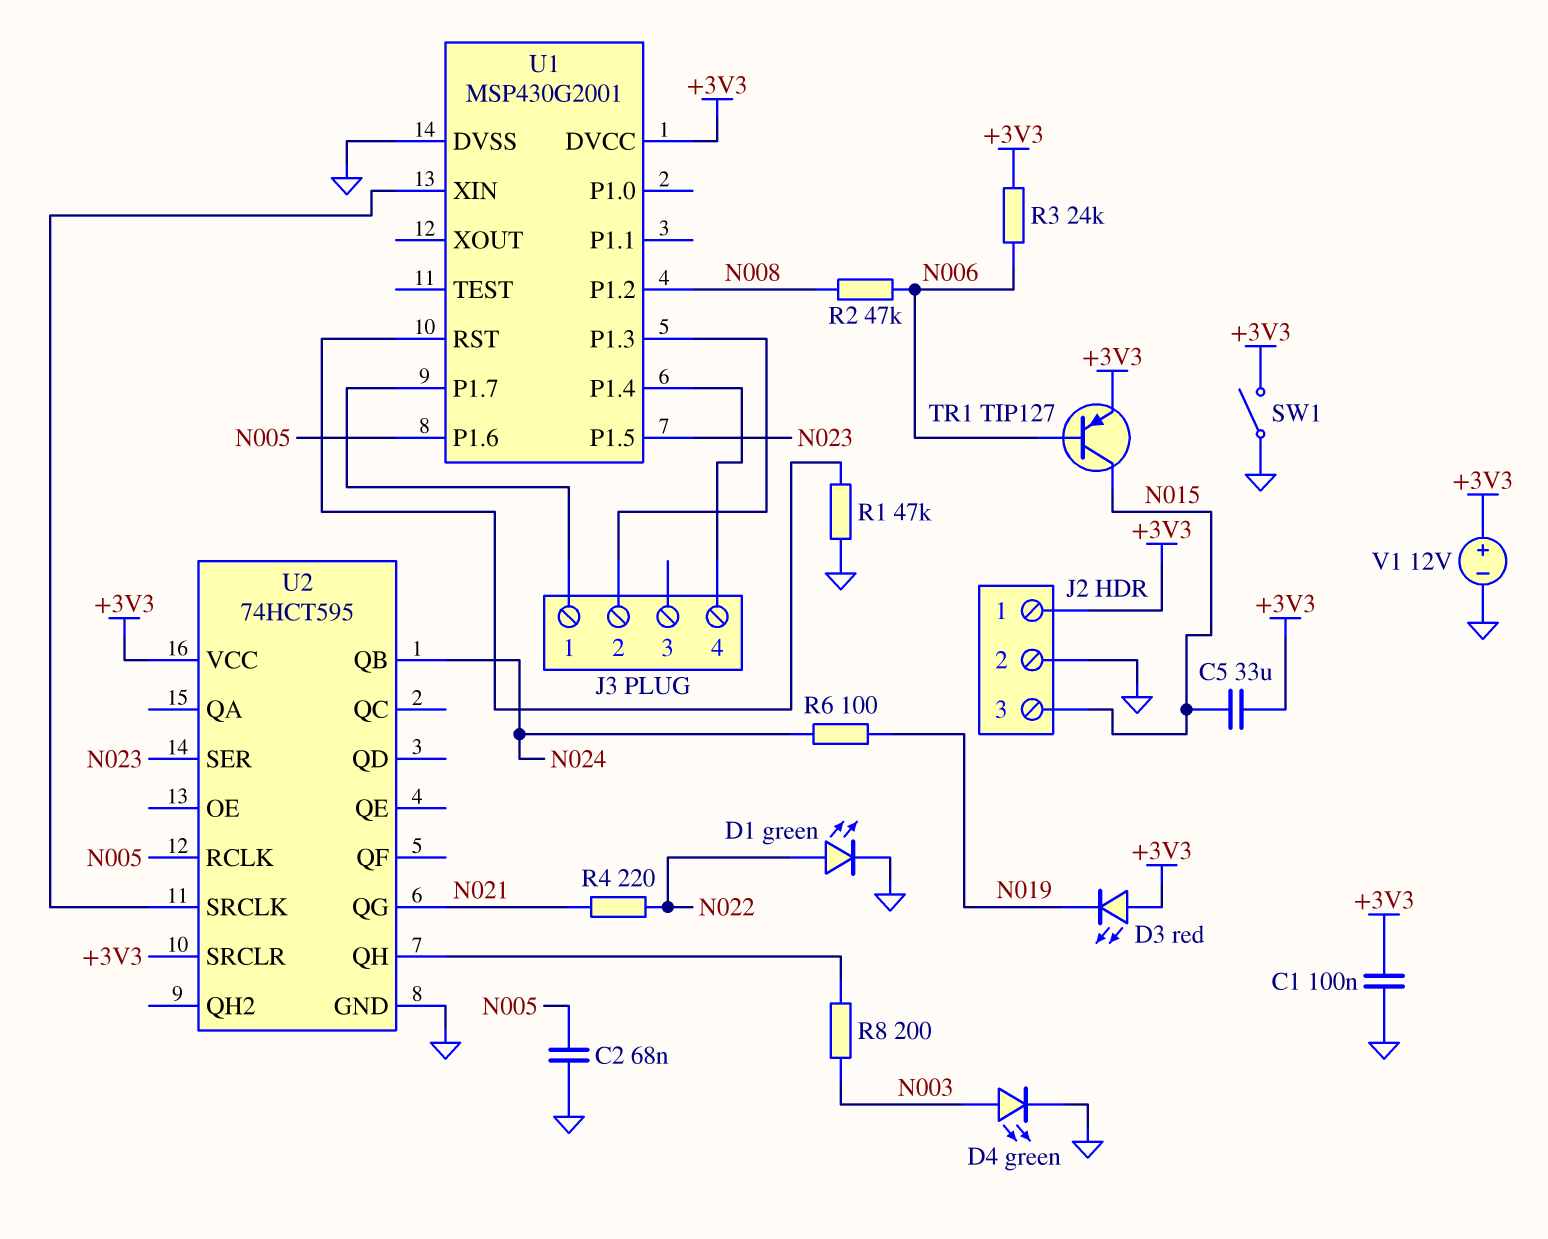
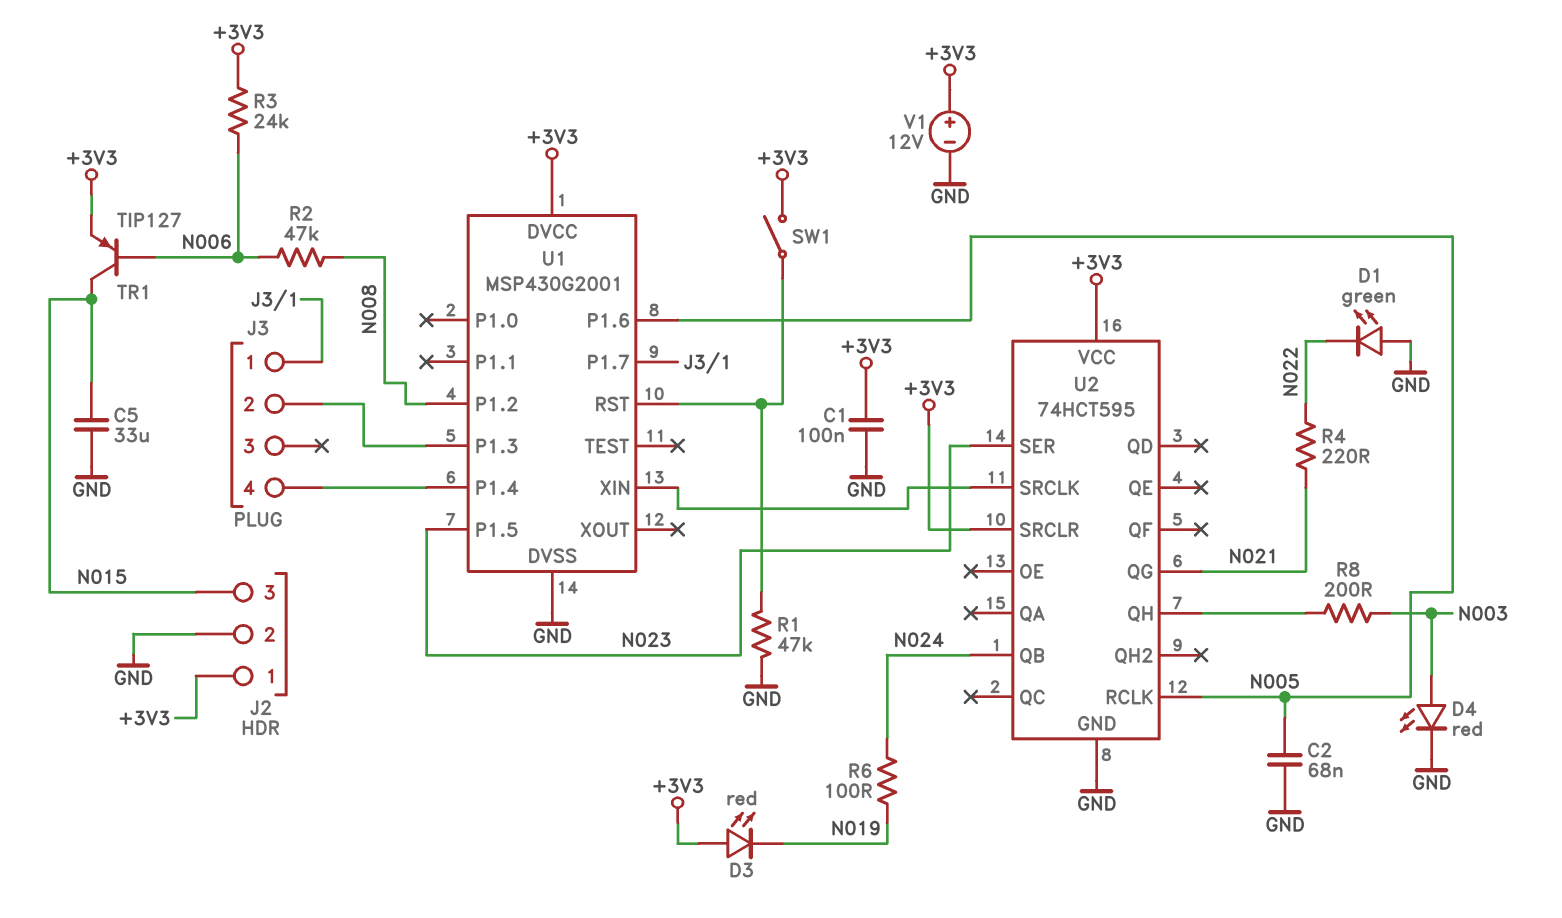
C5: 33uF (+3V3, N015) -> 33uF (GND, N015)
D1: LED green (A N022, K GND) -> LED green (A GND, K N022)
D4: LED green (A N003, K GND) -> LED red (A N003, K GND)
SW1: switch (+3V3, GND) -> switch (+3V3, U1/RST)

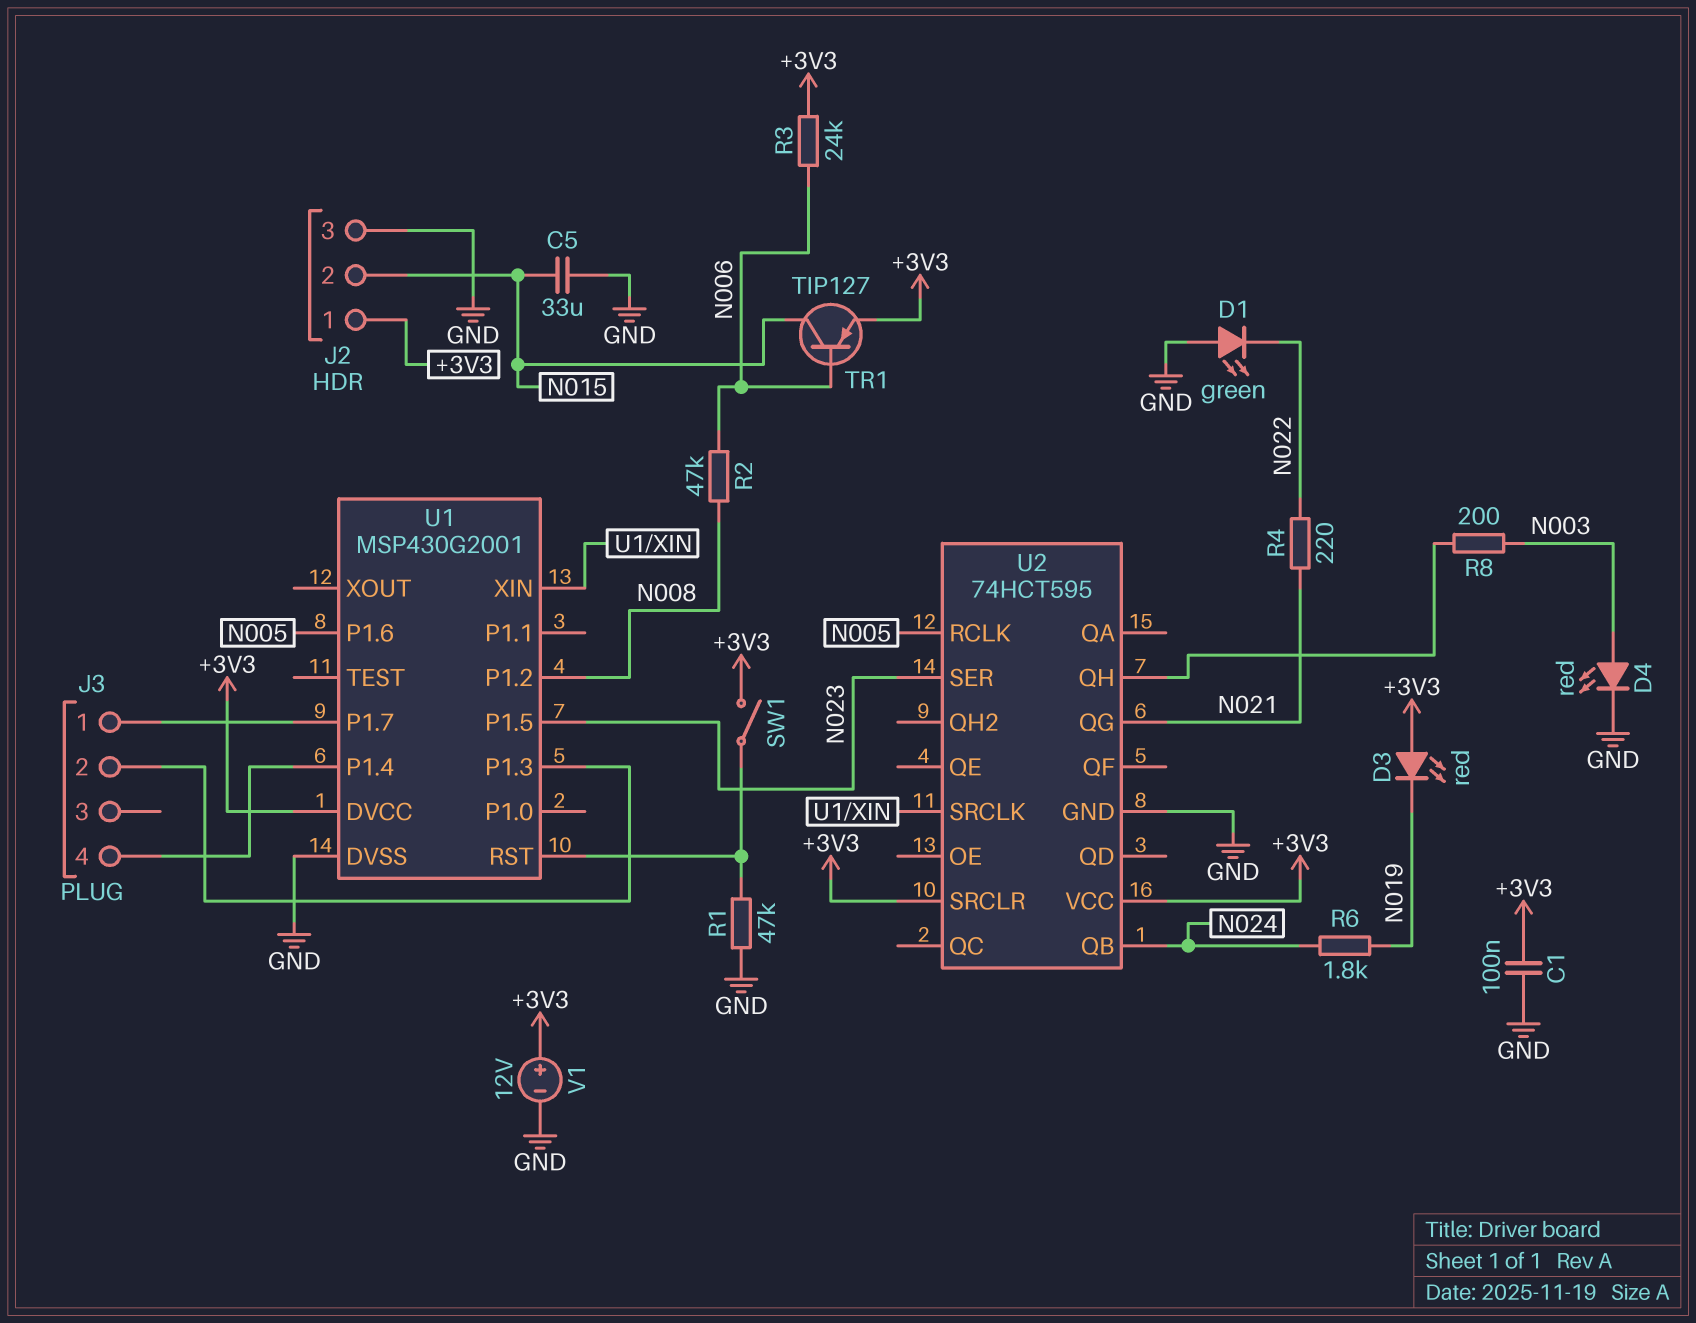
C2: 68nF (GND, N005) -> none
J2 pin 2: GND -> N015
J2 pin 3: N015 -> GND
R6: 100 (N019, N024) -> 1.8k (N019, N024)

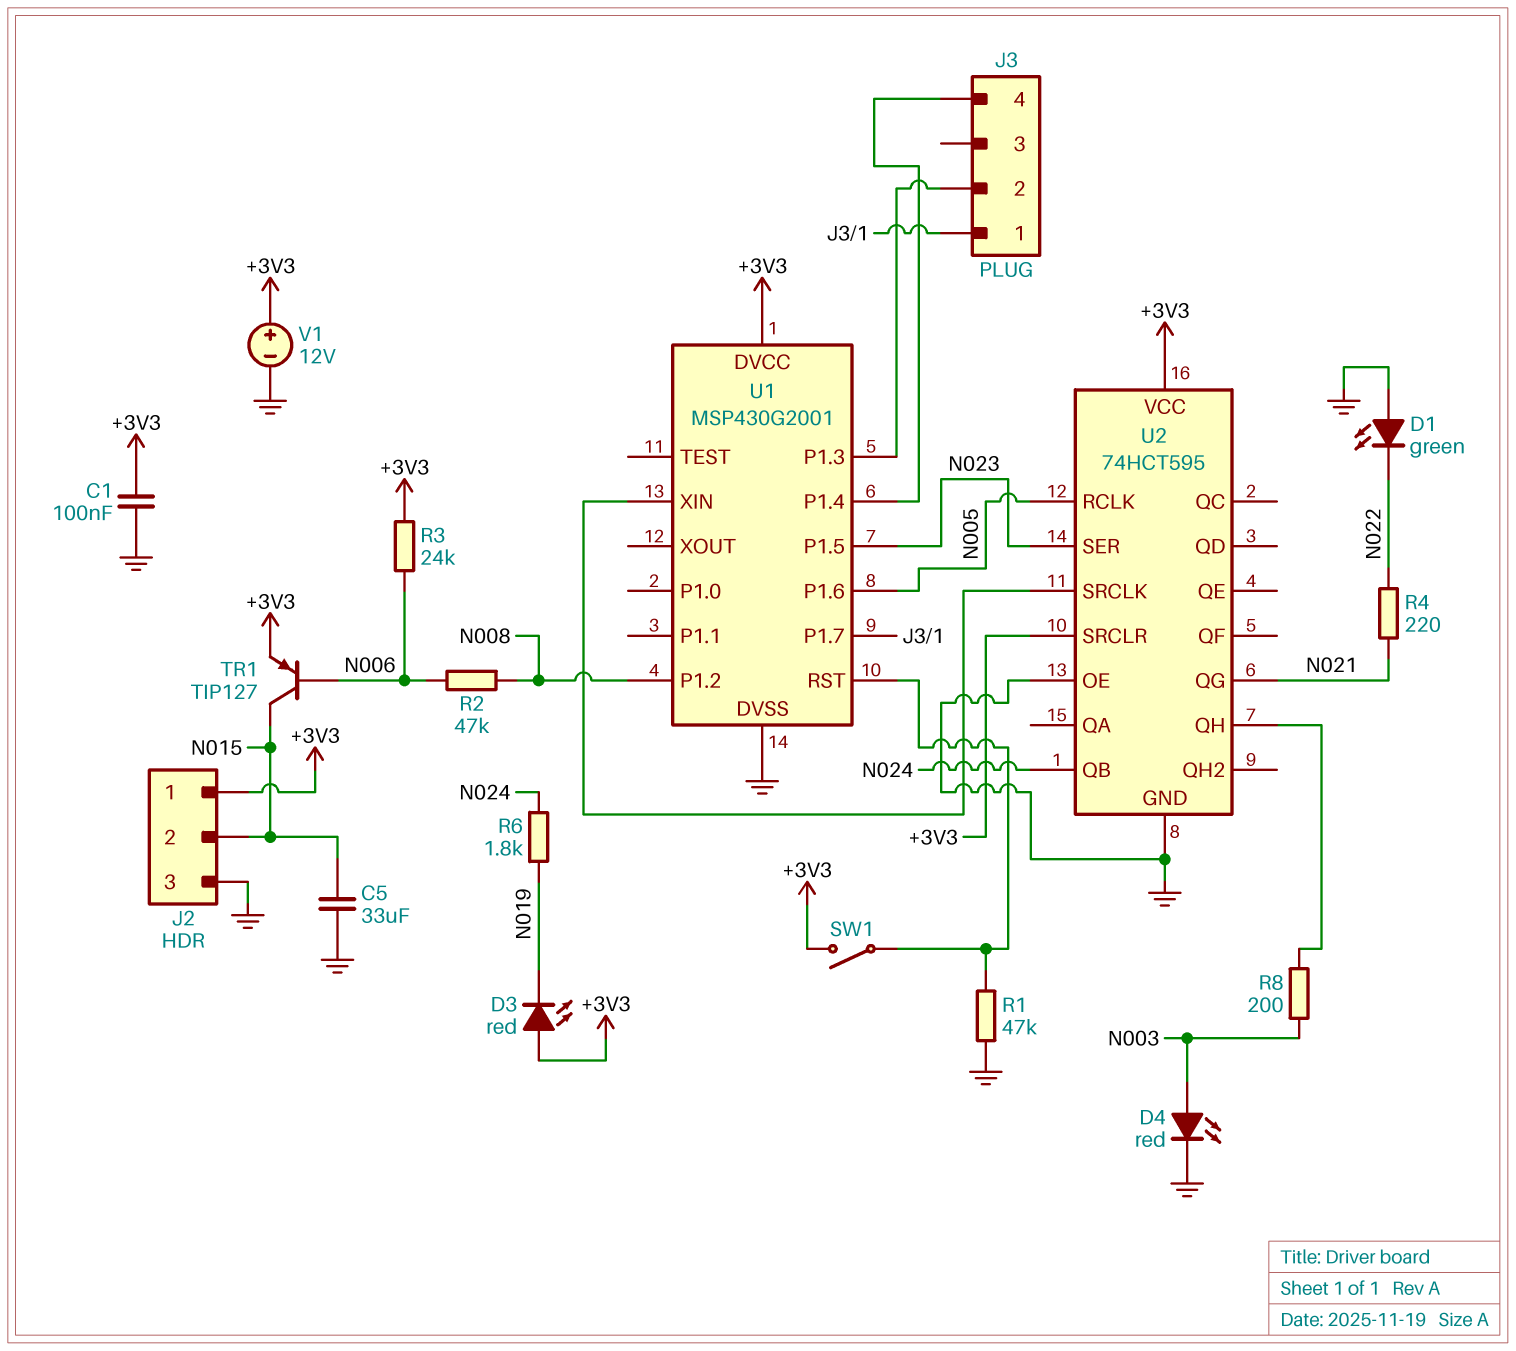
U2 pin OE: none -> GND

